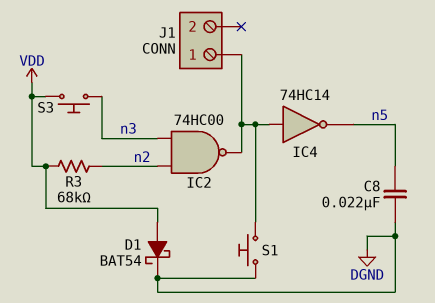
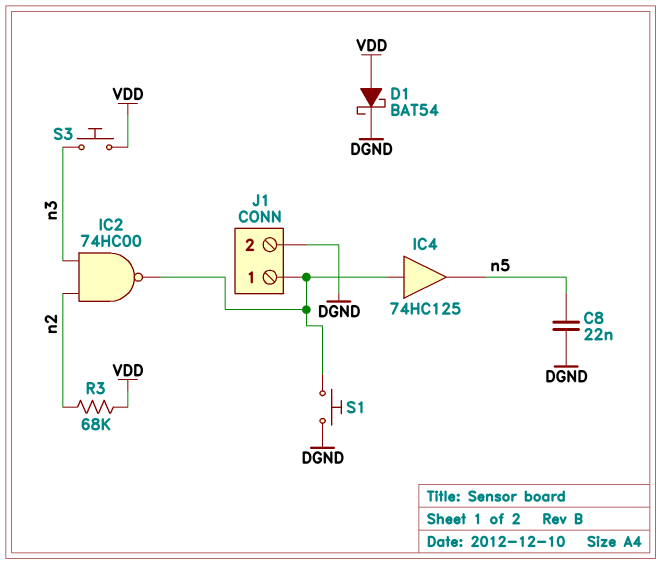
IC4: NOT 74HC14 (in J1/1, out n5) -> buffer 74HC125 (in J1/1, out n5)
J1 pin 2: none -> DGND

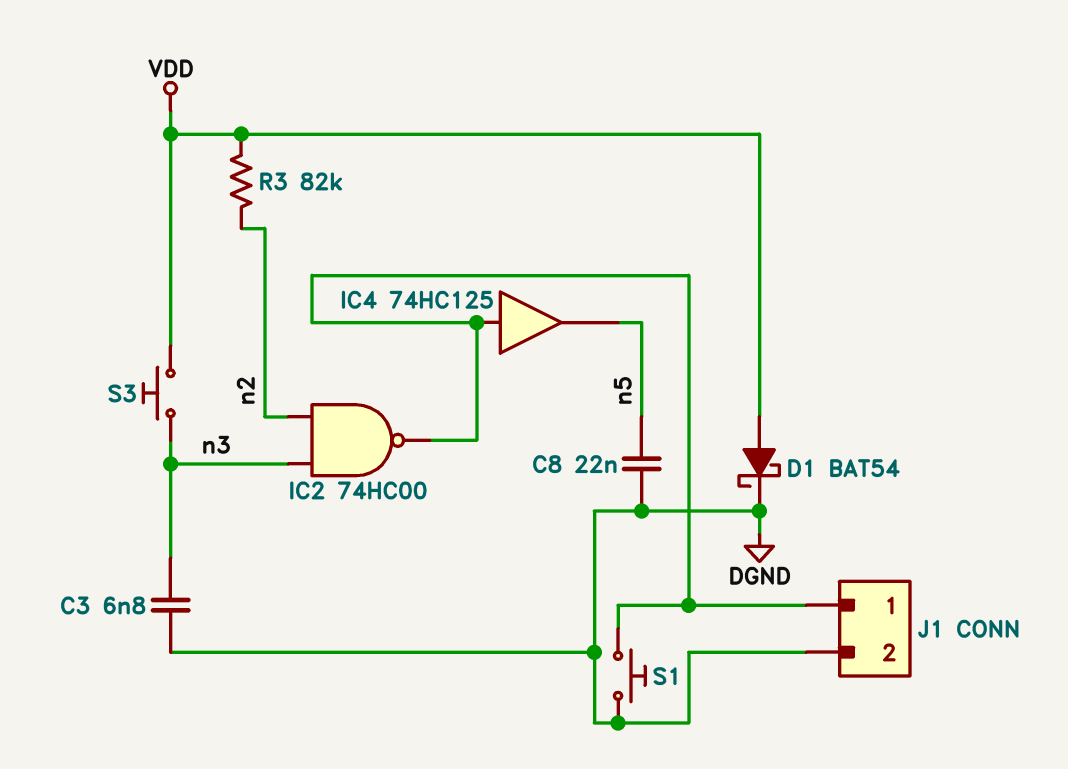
C3: none -> 6.8nF (DGND, n3)
R3: 68k (VDD, n2) -> 82k (VDD, n2)

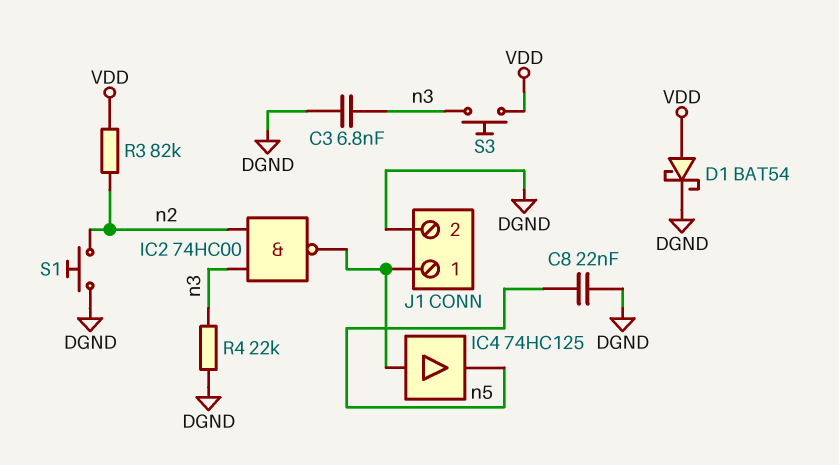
R4: none -> 22k (DGND, n3)
S1: button (DGND, J1/1) -> button (DGND, n2)

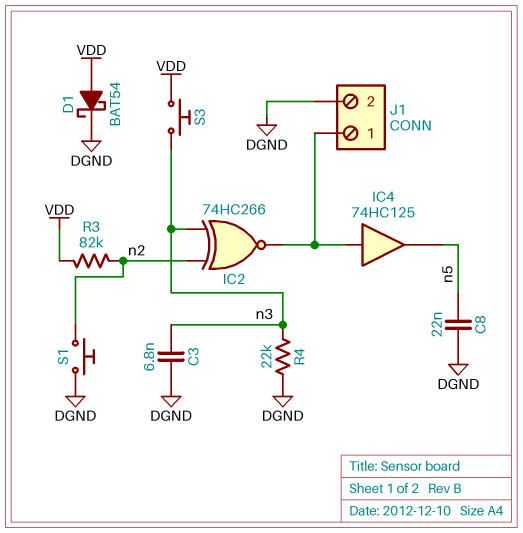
IC2: NAND 74HC00 (in n2, in n3, out J1/1) -> XNOR 74HC266 (in n2, in n3, out J1/1)

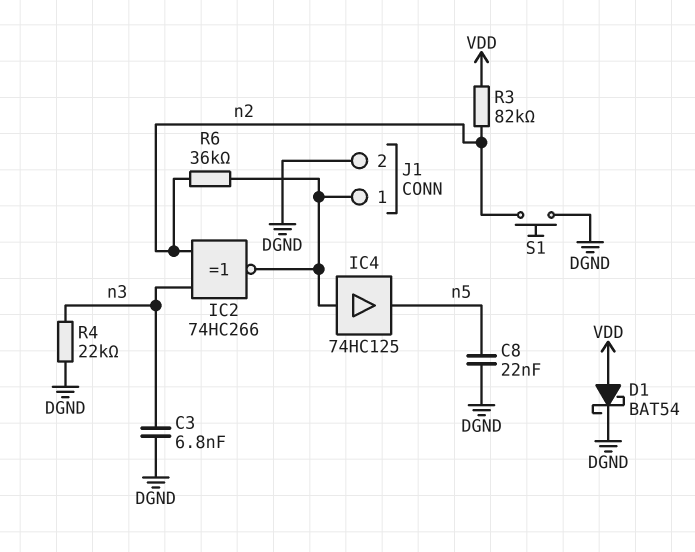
R6: none -> 36k (J1/1, n2)
S3: button (VDD, n3) -> none

